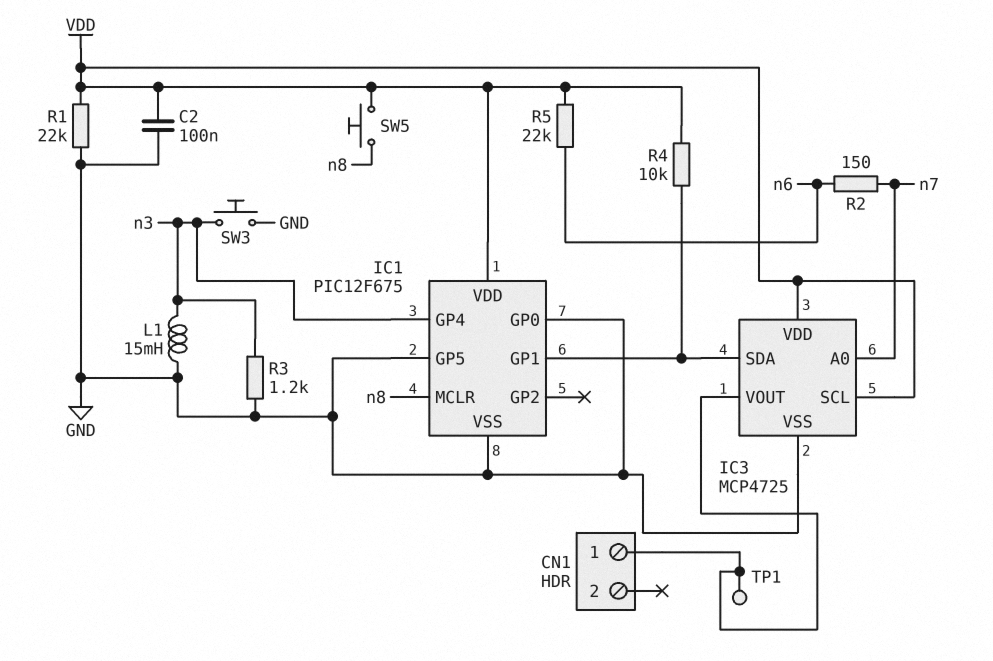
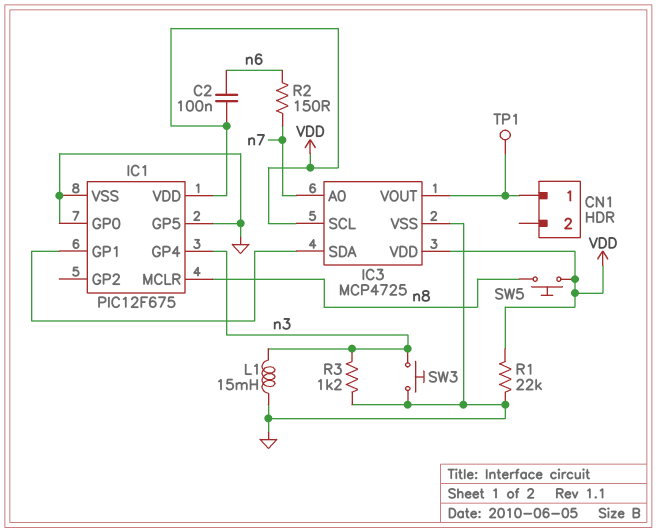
C2: 100nF (GND, VDD) -> 100nF (VDD, n6)
R4: 10k (IC1/GP1, VDD) -> none
R5: 22k (VDD, n6) -> none

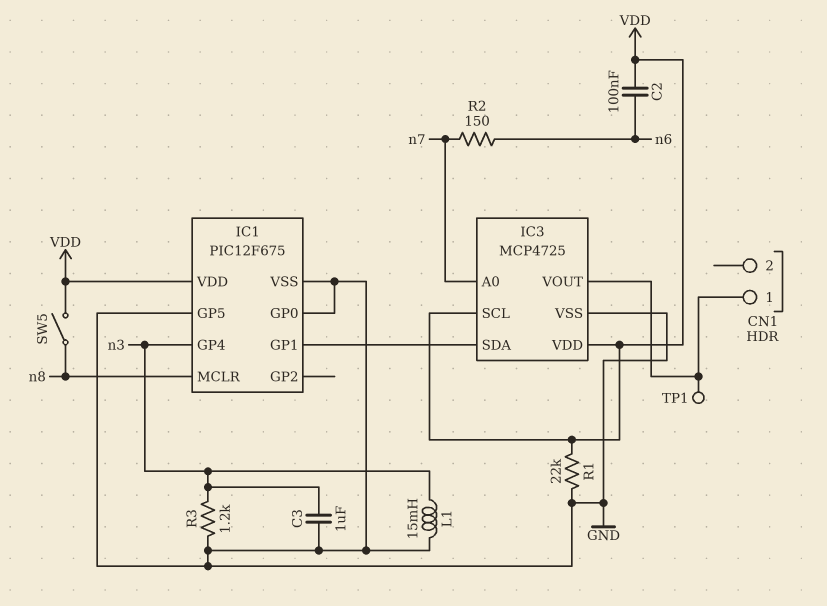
C3: none -> 1uF (GND, n3)
SW3: button (GND, n3) -> none
SW5: button (VDD, n8) -> switch (VDD, n8)

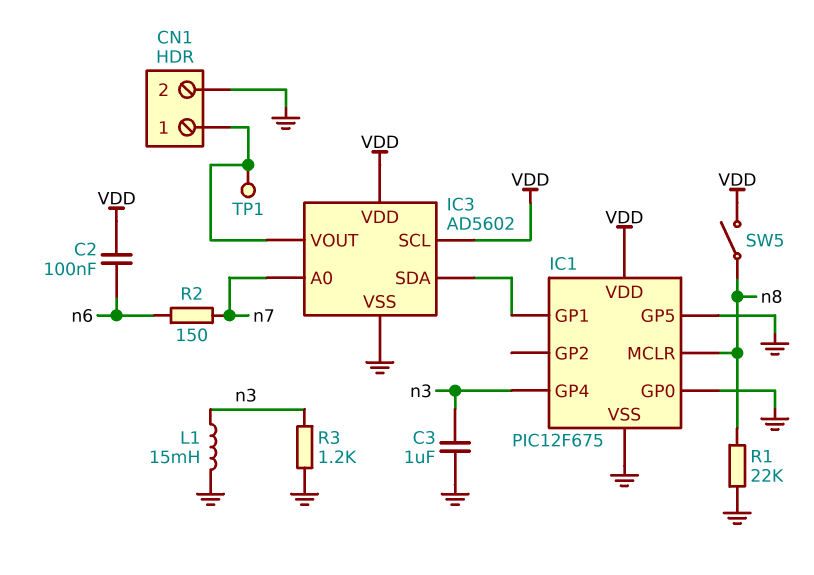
CN1 pin 2: none -> GND
IC3: MCP4725 -> AD5602
R1: 22k (GND, VDD) -> 22k (GND, n8)

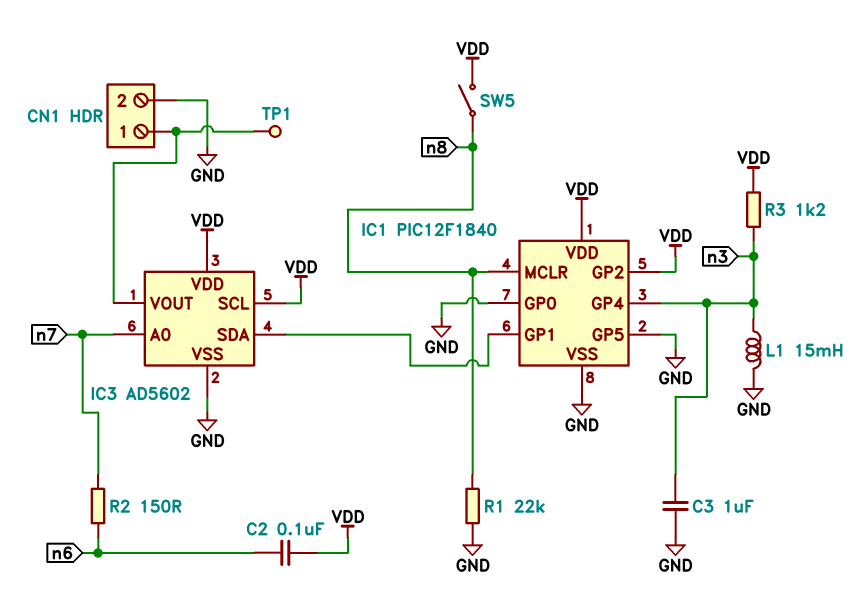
IC1: PIC12F675 -> PIC12F1840
IC1 pin GP2: none -> VDD
R3: 1.2k (GND, n3) -> 1.2k (VDD, n3)

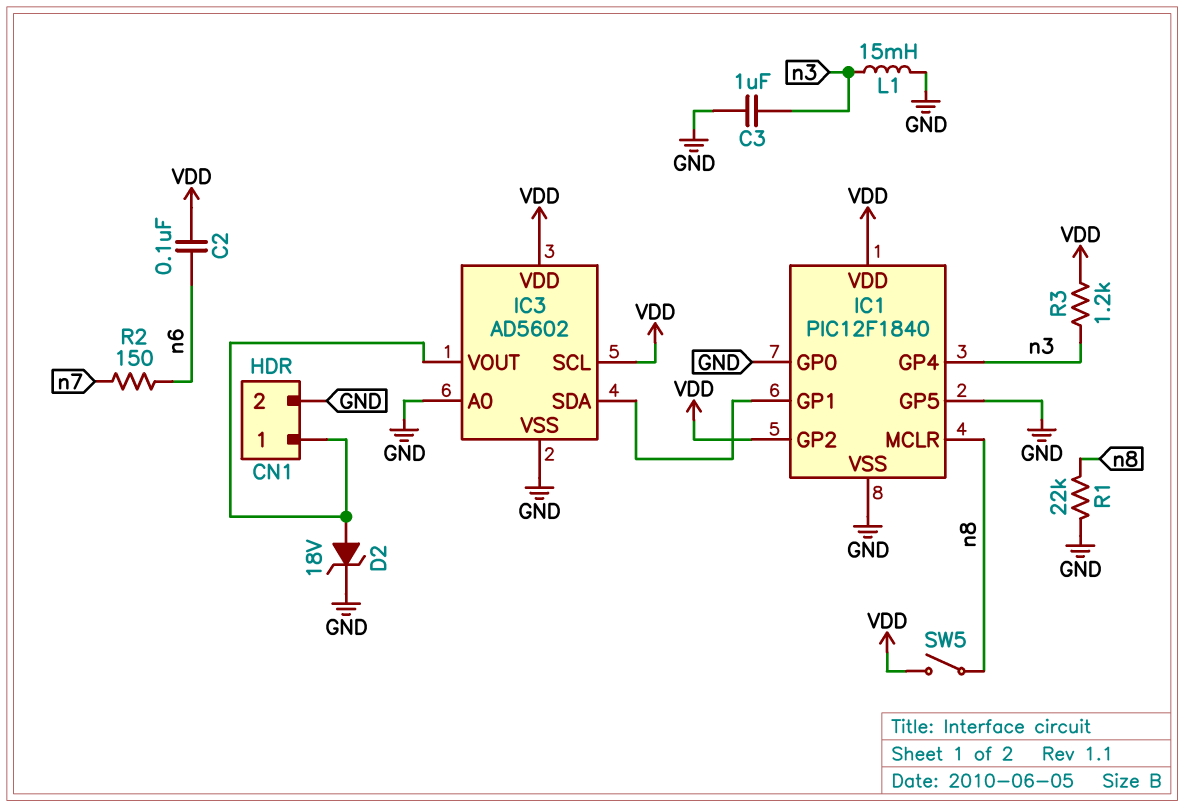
D2: none -> zener 18V (A CN1/1, K GND)
IC3 pin A0: n7 -> GND
TP1: test point (CN1/1) -> none

